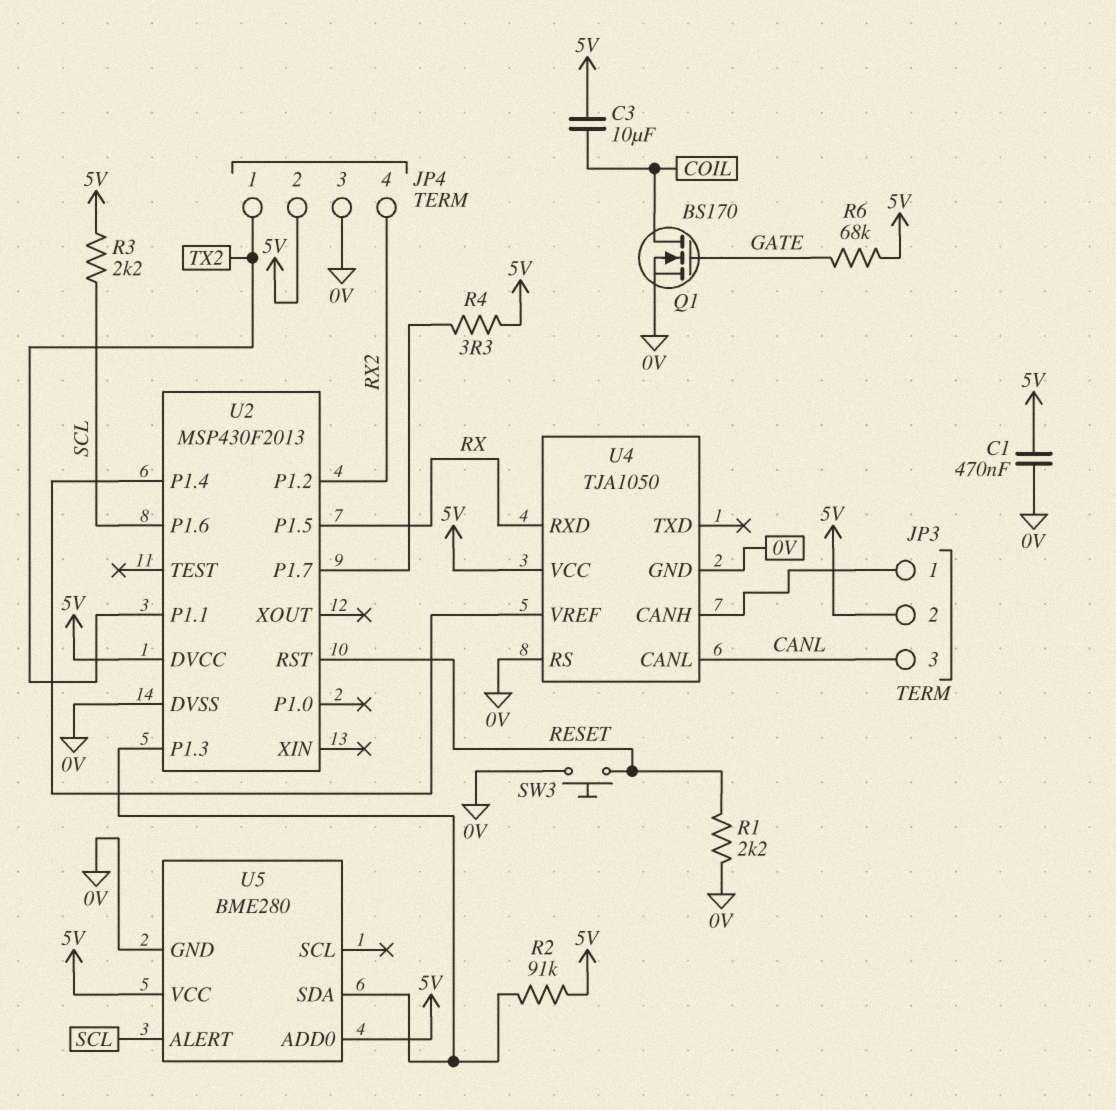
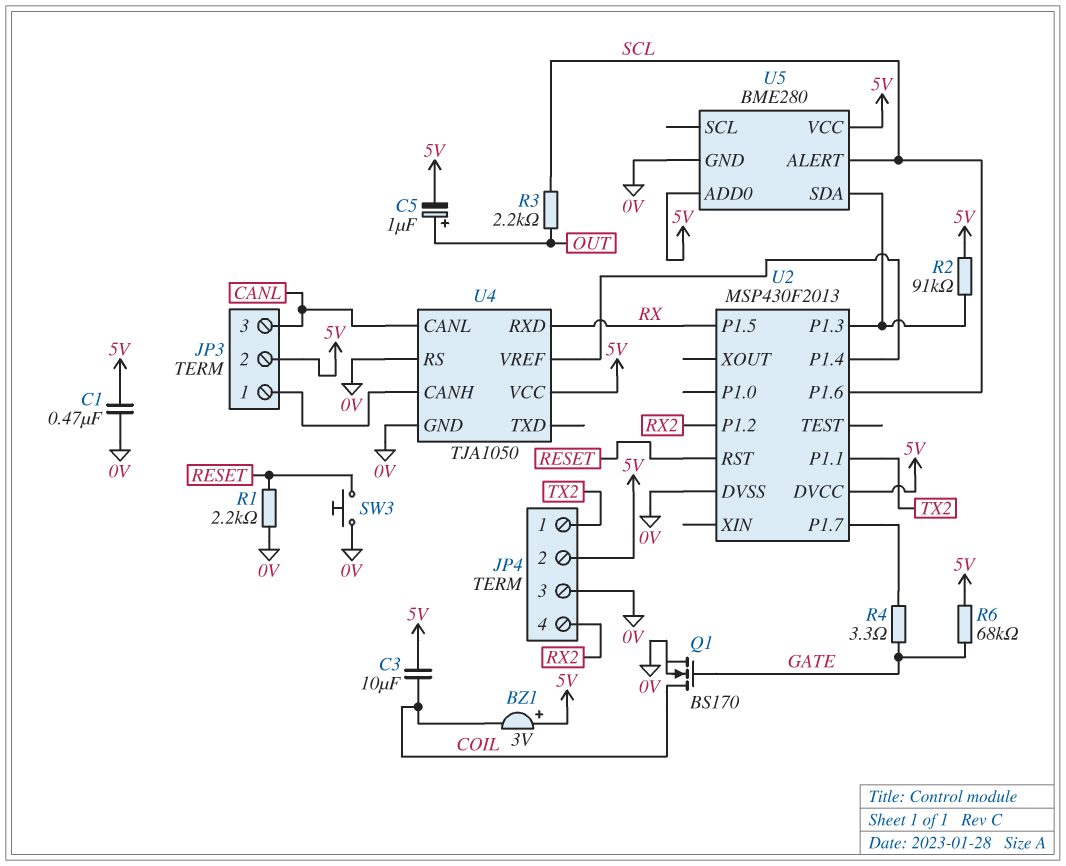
BZ1: none -> buzzer 3V (plus 5V, minus COIL)
C5: none -> 1uF (plus OUT, minus 5V)
R3: 2.2k (5V, SCL) -> 2.2k (OUT, SCL)
R4: 3.3 (5V, U2/P1.7) -> 3.3 (GATE, U2/P1.7)

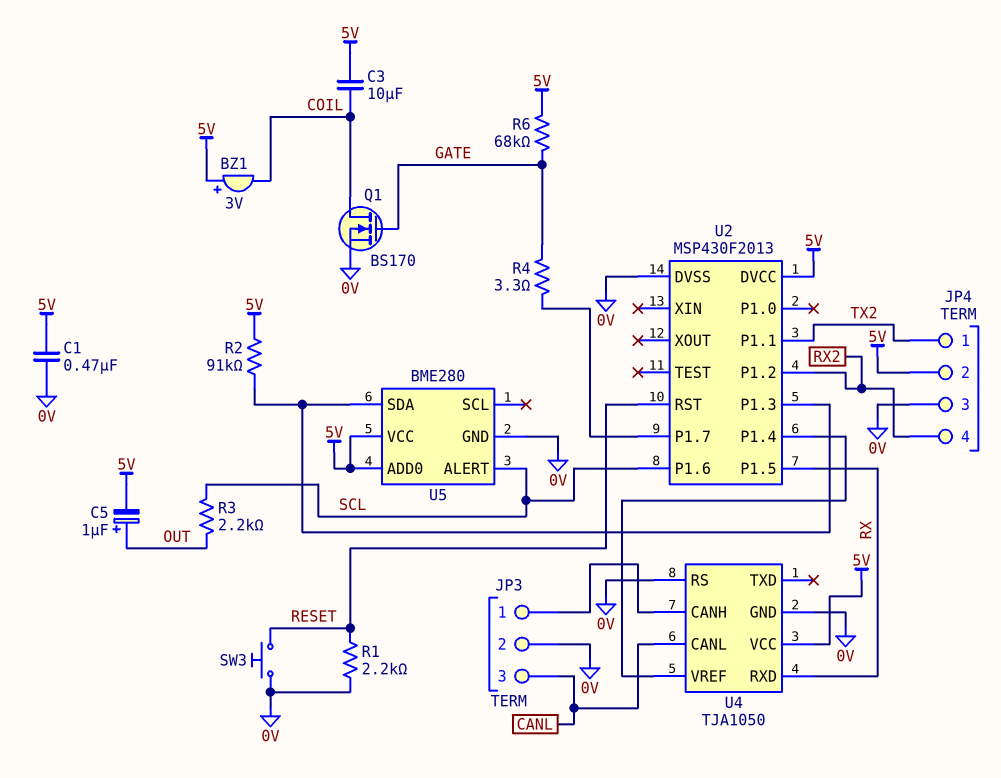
JP3 pin 2: 5V -> 0V

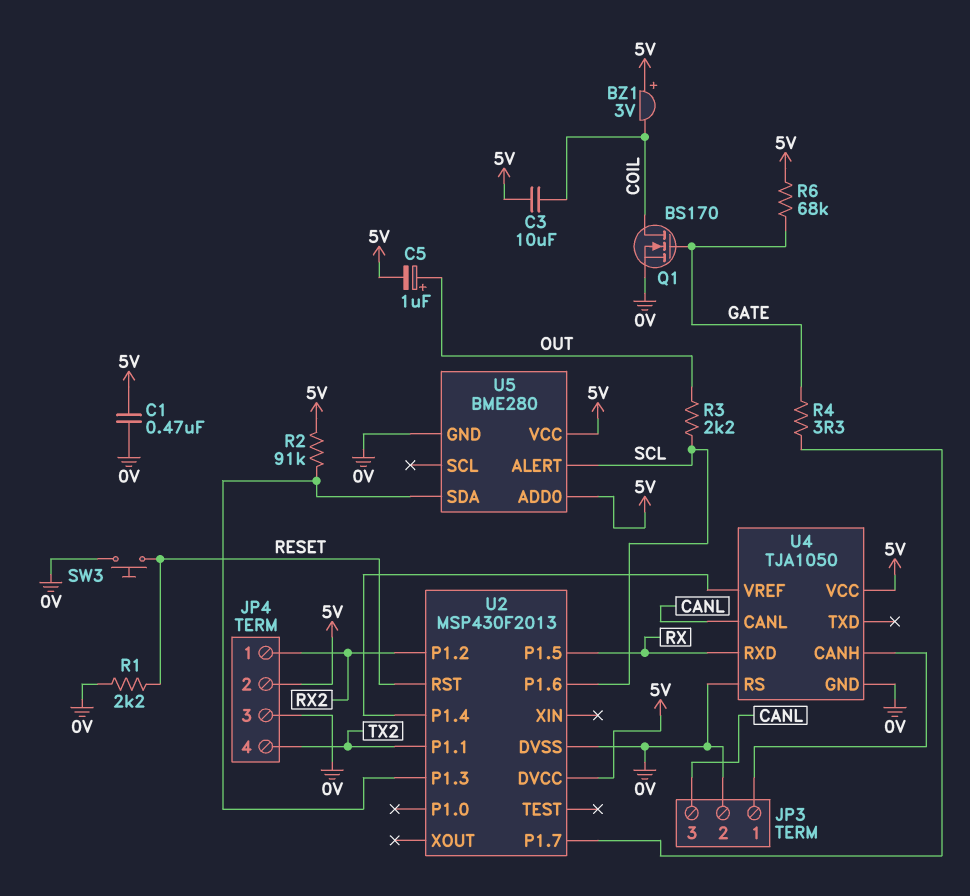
JP4 pin 1: TX2 -> RX2
JP4 pin 4: RX2 -> TX2

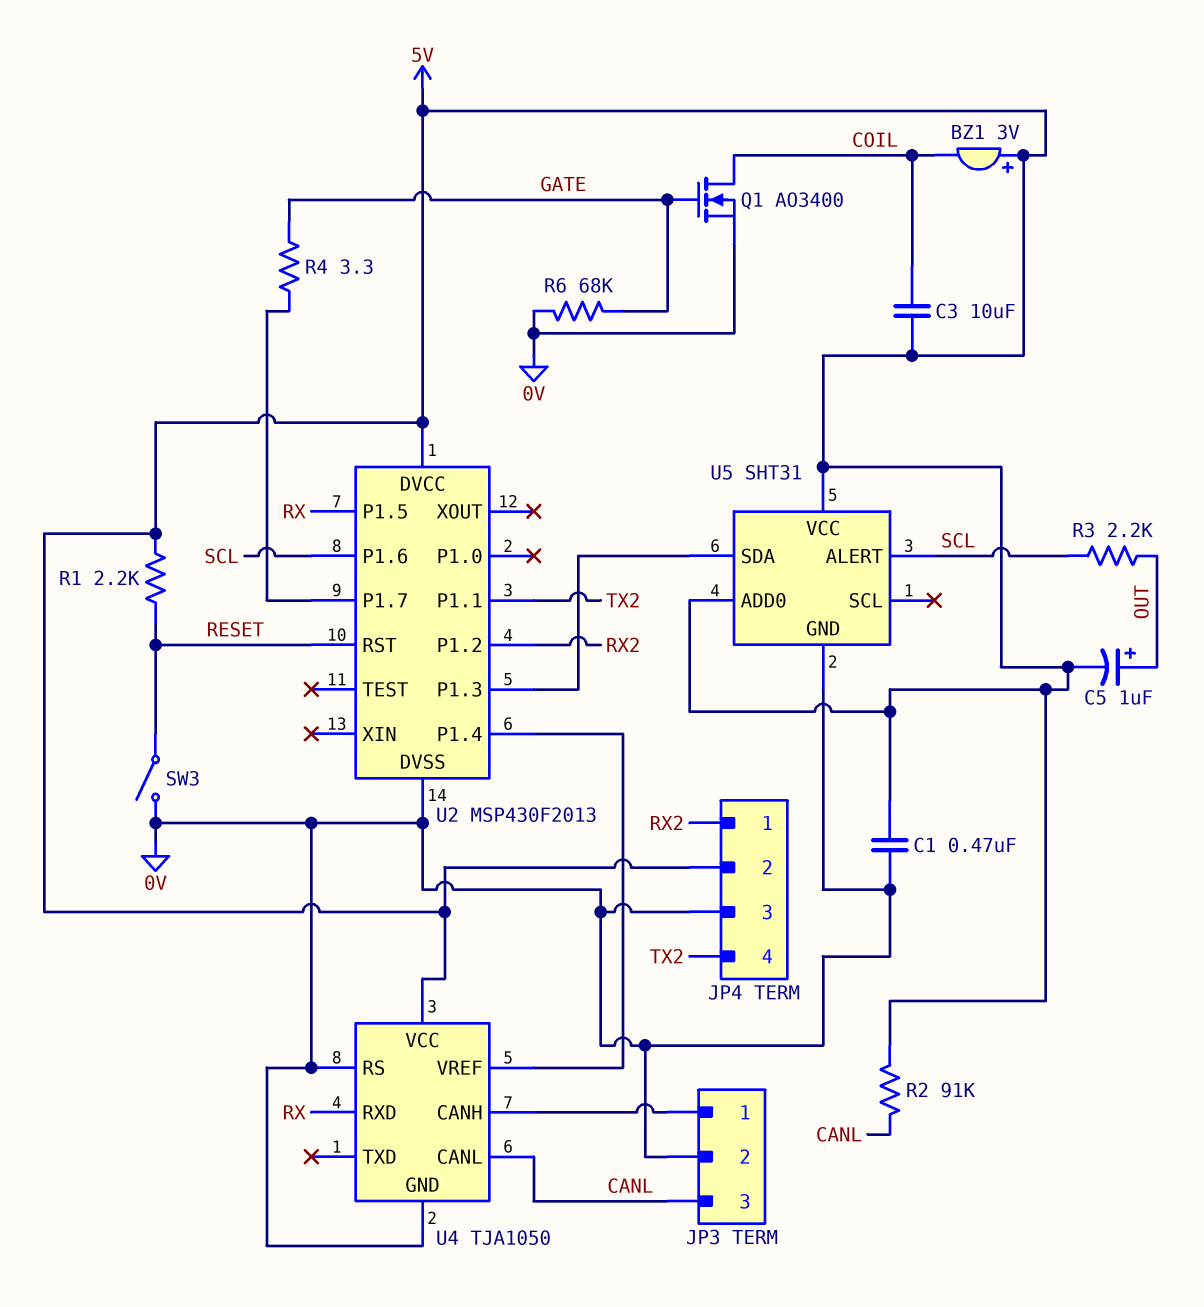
Q1: NMOS BS170 (G GATE, D COIL, S 0V) -> NMOS AO3400 (G GATE, D COIL, S 0V)
R1: 2.2k (0V, RESET) -> 2.2k (5V, RESET)
R2: 91k (5V, U2/P1.3) -> 91k (5V, CANL)
R6: 68k (5V, GATE) -> 68k (0V, GATE)
SW3: button (0V, RESET) -> switch (0V, RESET)
U5: BME280 -> SHT31

